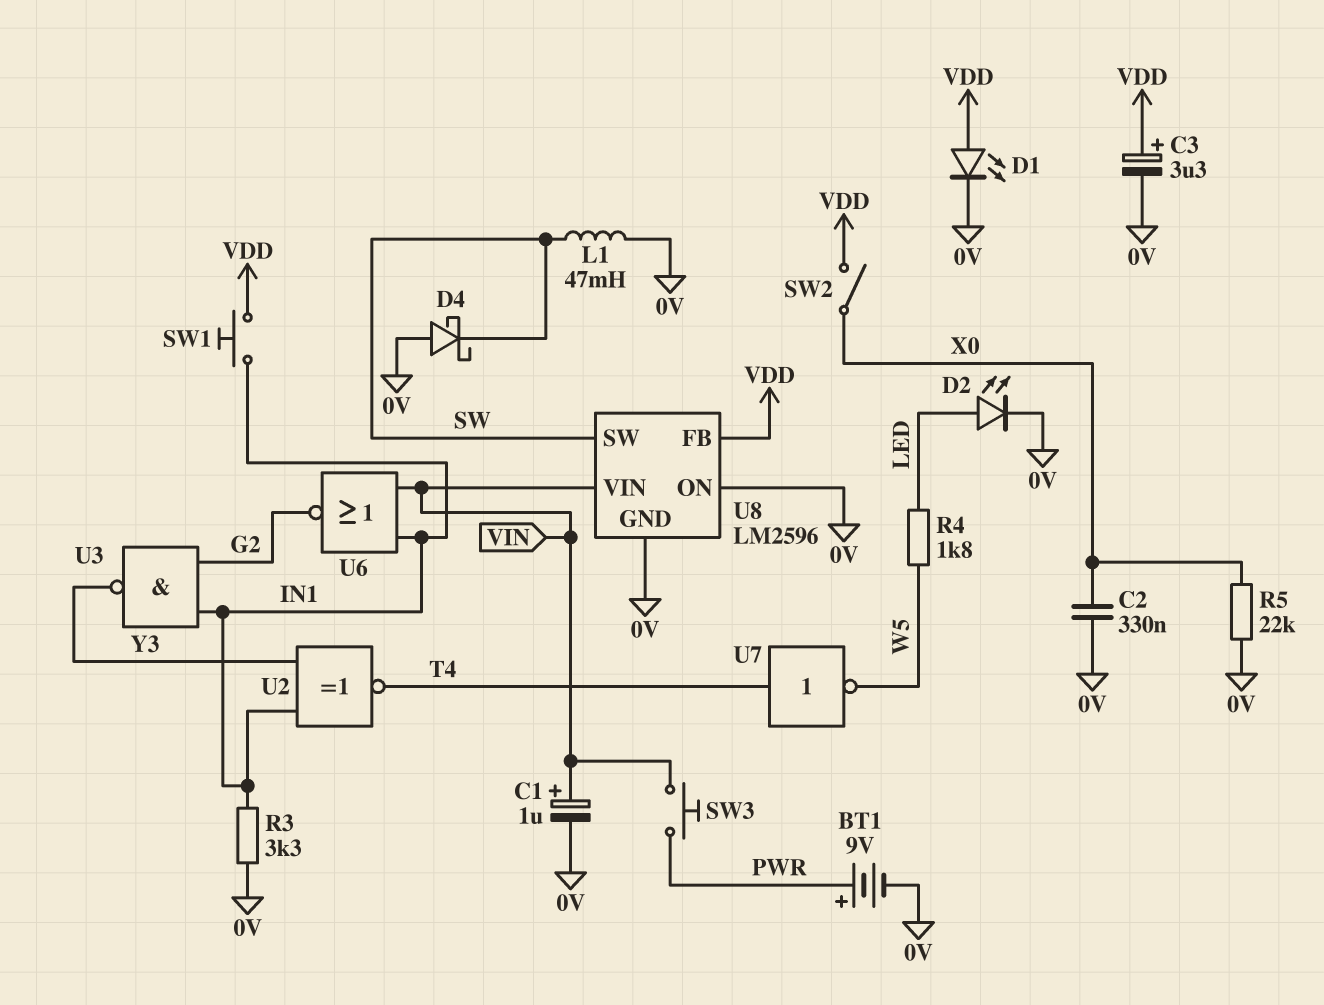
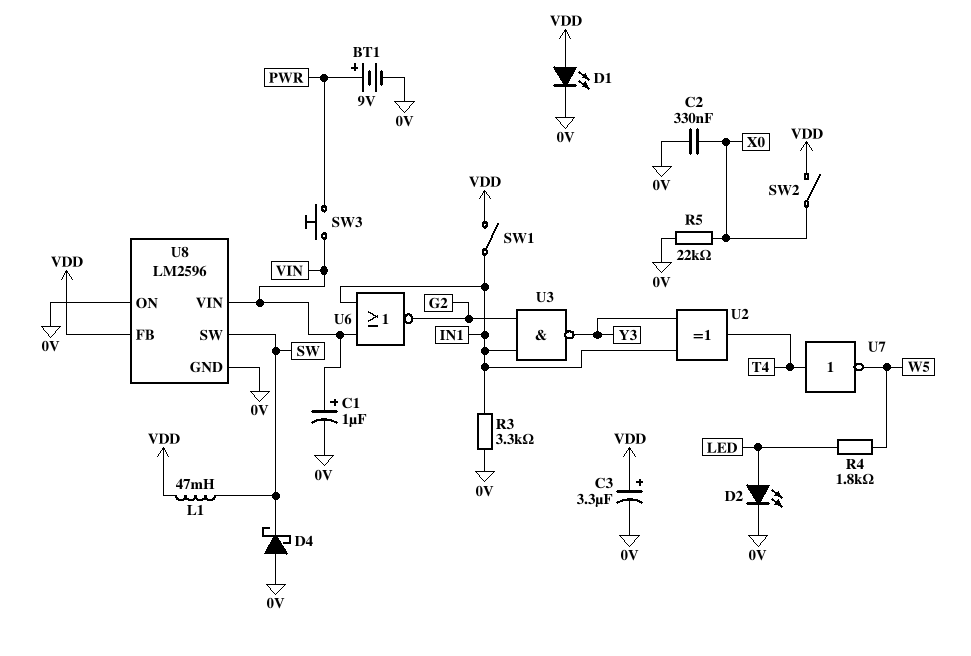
L1: 47mH (0V, SW) -> 47mH (SW, VDD)
SW1: button (IN1, VDD) -> switch (IN1, VDD)
U2: XNOR (in IN1, in Y3, out T4) -> XOR (in IN1, in Y3, out T4)

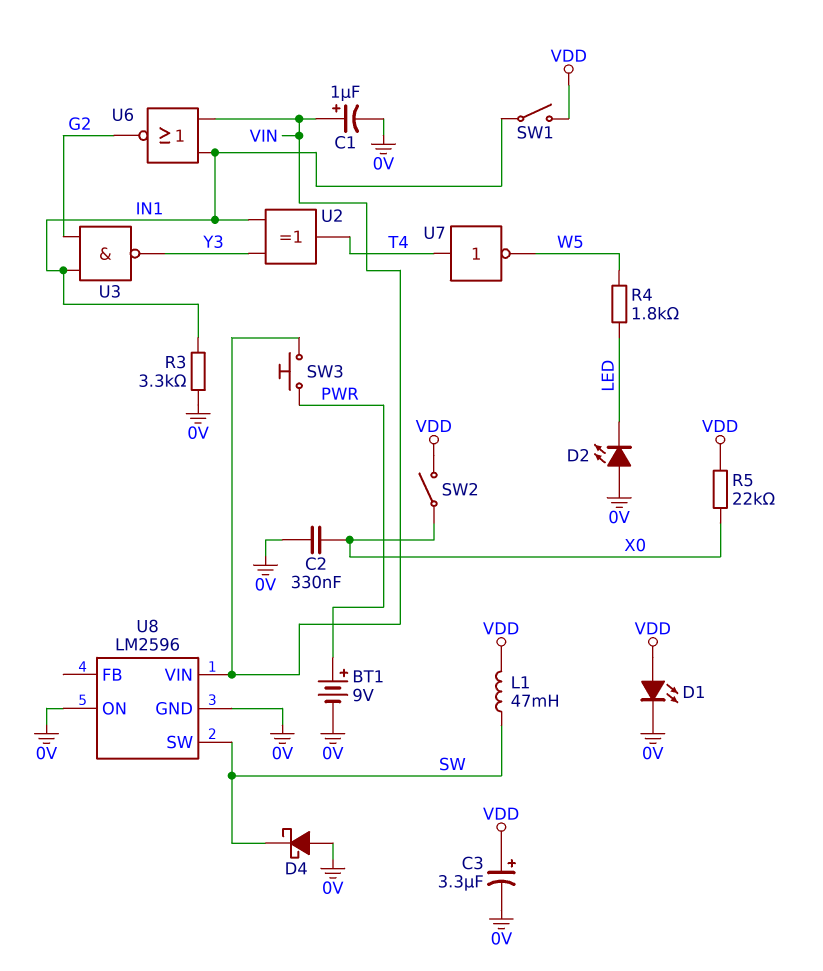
D2: LED (A LED, K 0V) -> LED (A 0V, K LED)
R5: 22k (0V, X0) -> 22k (VDD, X0)
U8 pin FB: VDD -> none

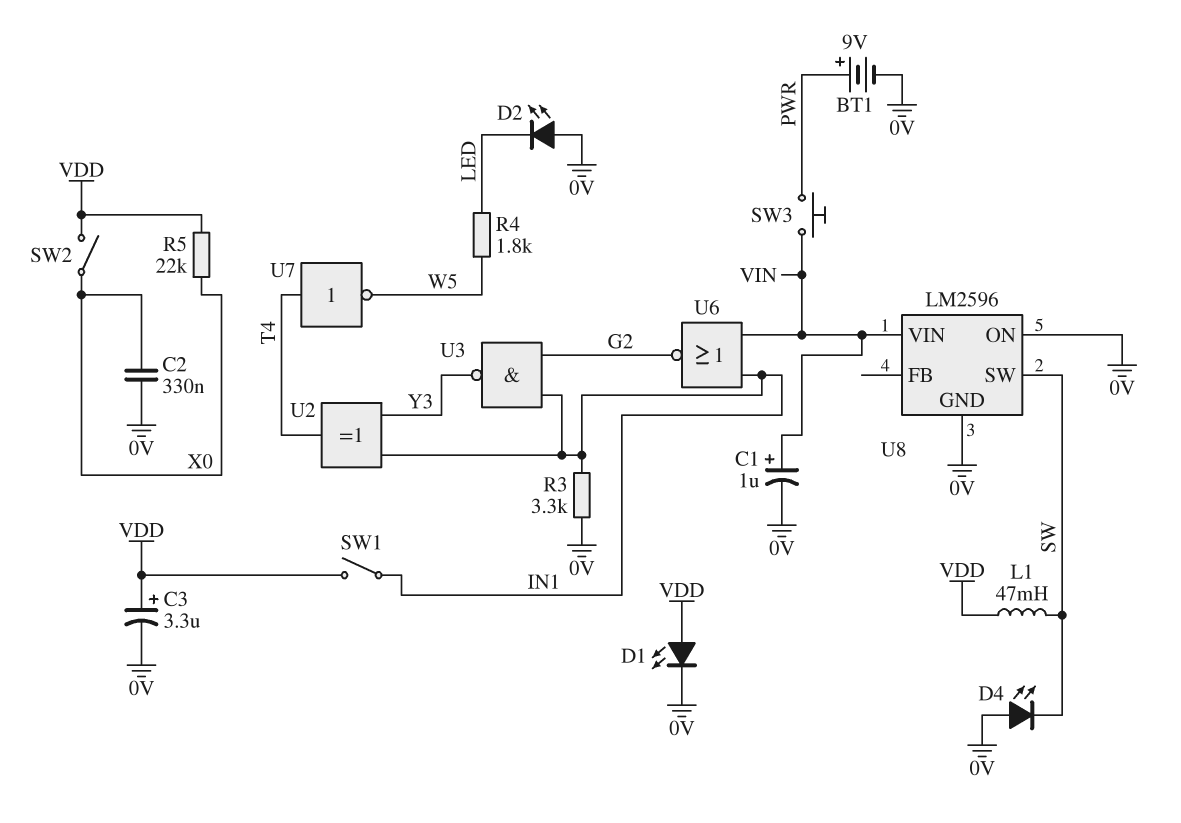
D4: schottky (A 0V, K SW) -> LED (A 0V, K SW)

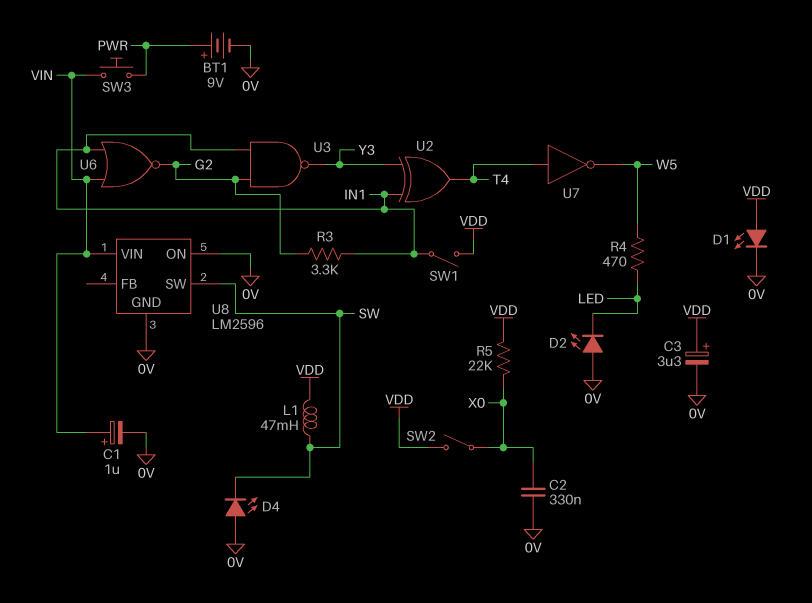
R3: 3.3k (0V, IN1) -> 3.3k (G2, IN1)
R4: 1.8k (LED, W5) -> 470 (LED, W5)

